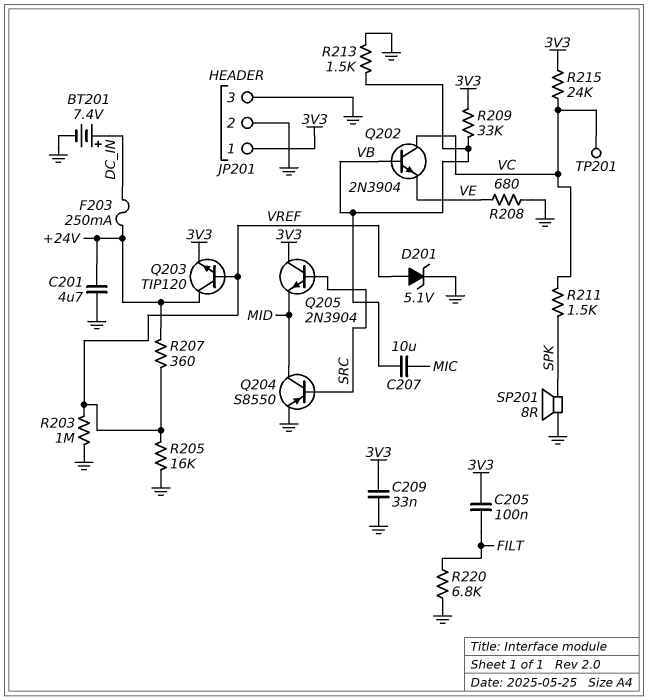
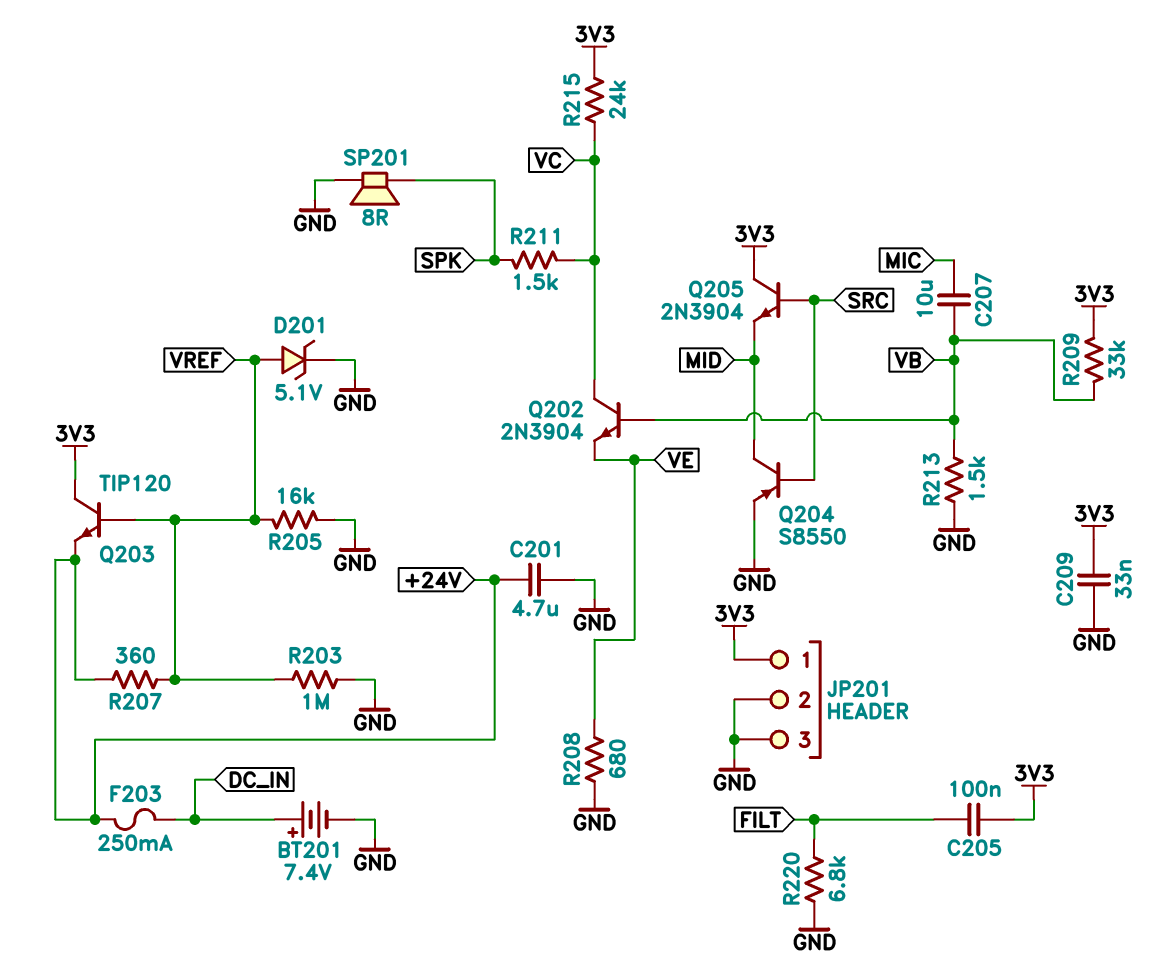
Q203: NPN TIP120 (B VREF, C +24V, E 3V3) -> NPN TIP120 (B VREF, C 3V3, E +24V)
TP201: test point (VC) -> none

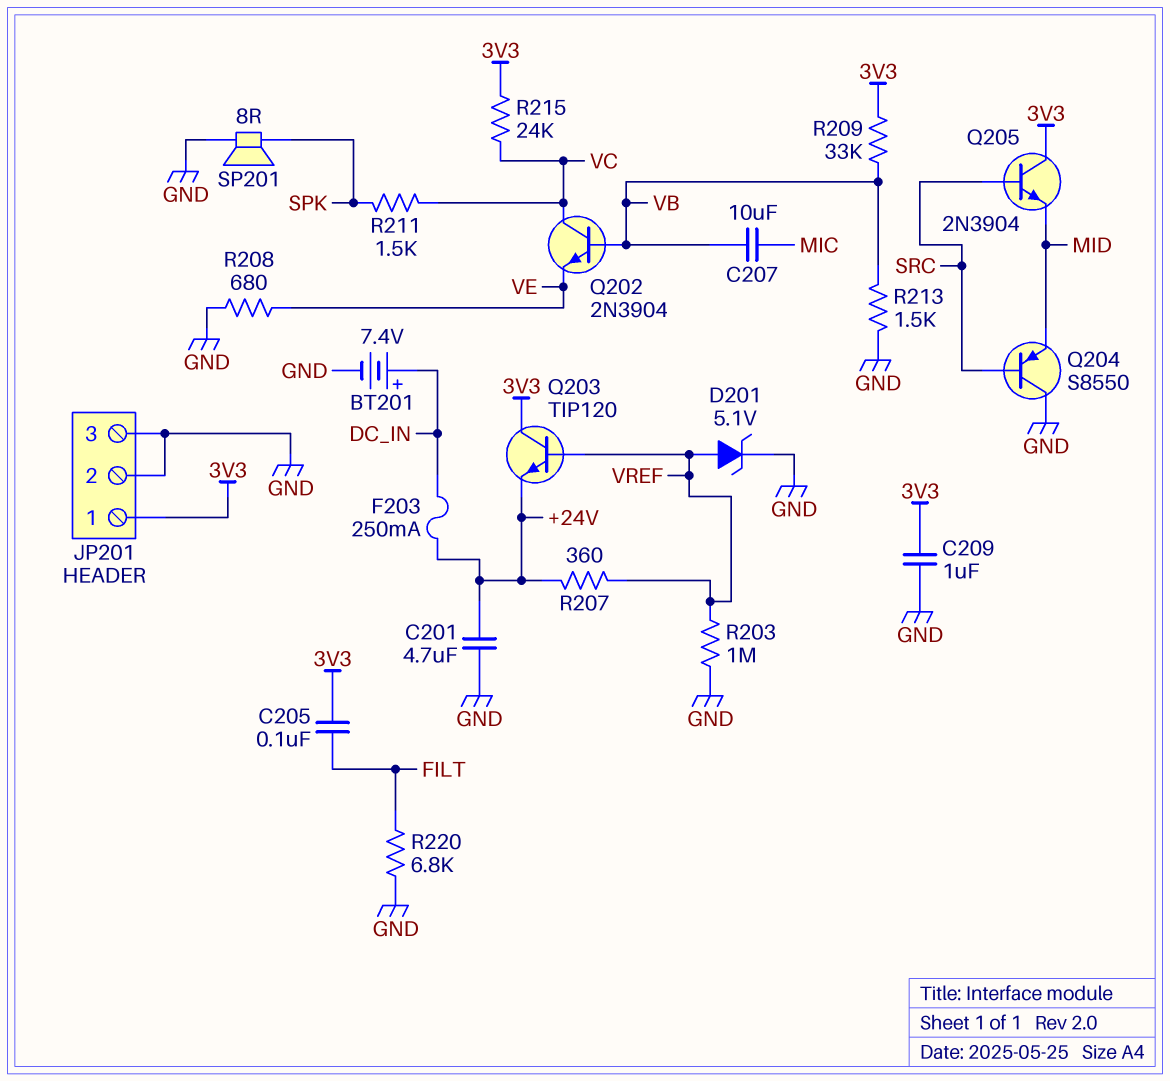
C209: 33nF (3V3, GND) -> 1uF (3V3, GND)
Q204: PNP S8550 (B SRC, C MID, E GND) -> PNP S8550 (B SRC, C GND, E MID)
R205: 16k (GND, VREF) -> none

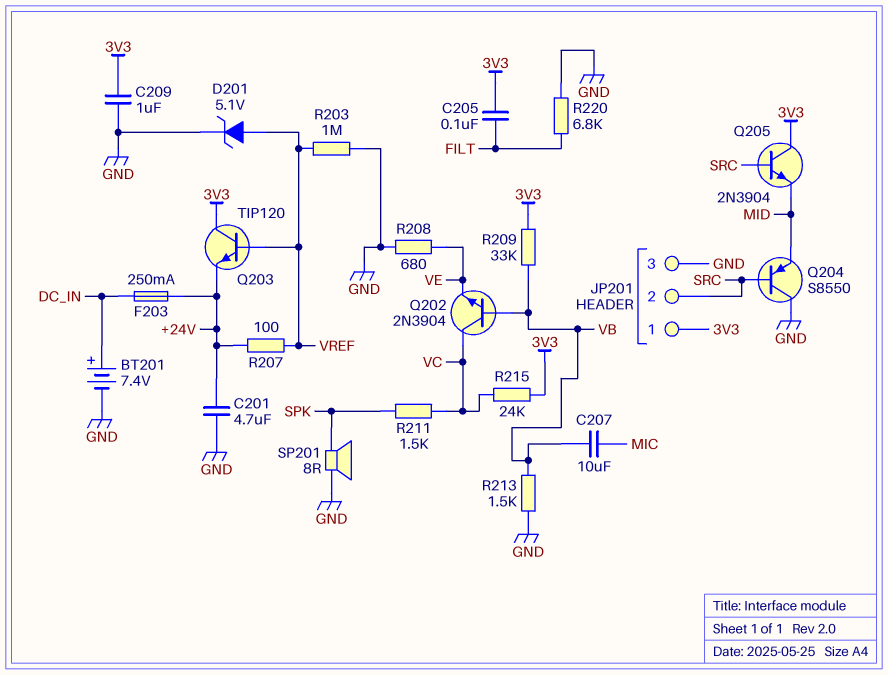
JP201 pin 2: GND -> SRC
R207: 360 (+24V, VREF) -> 100 (+24V, VREF)

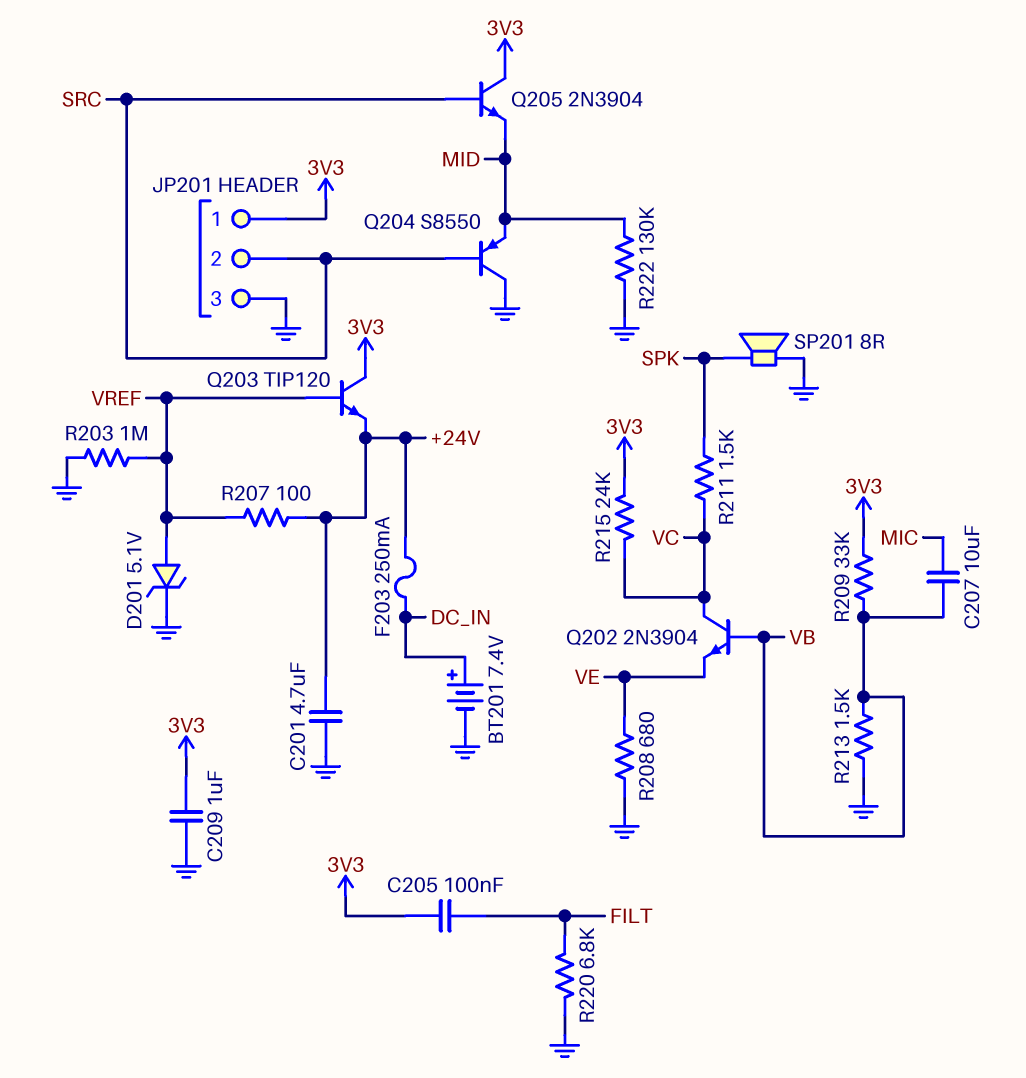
R222: none -> 130k (GND, MID)

